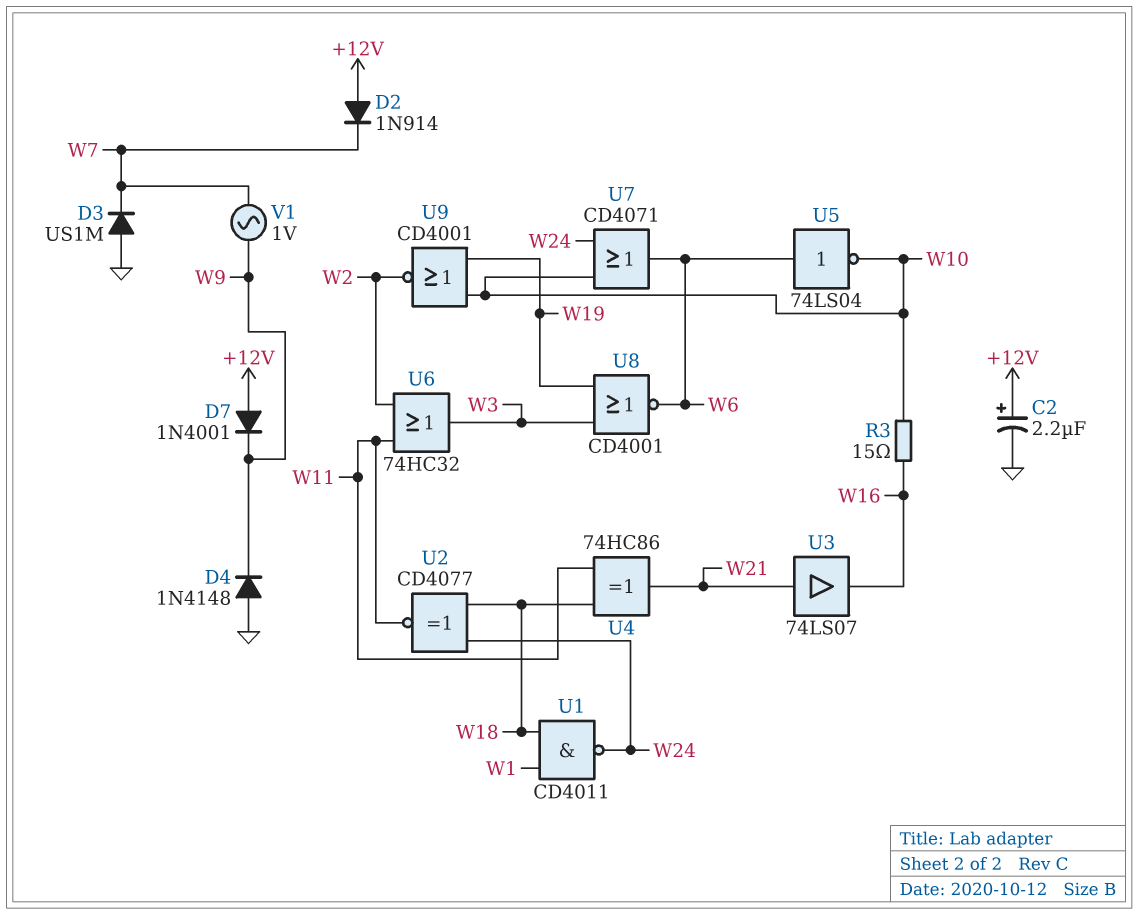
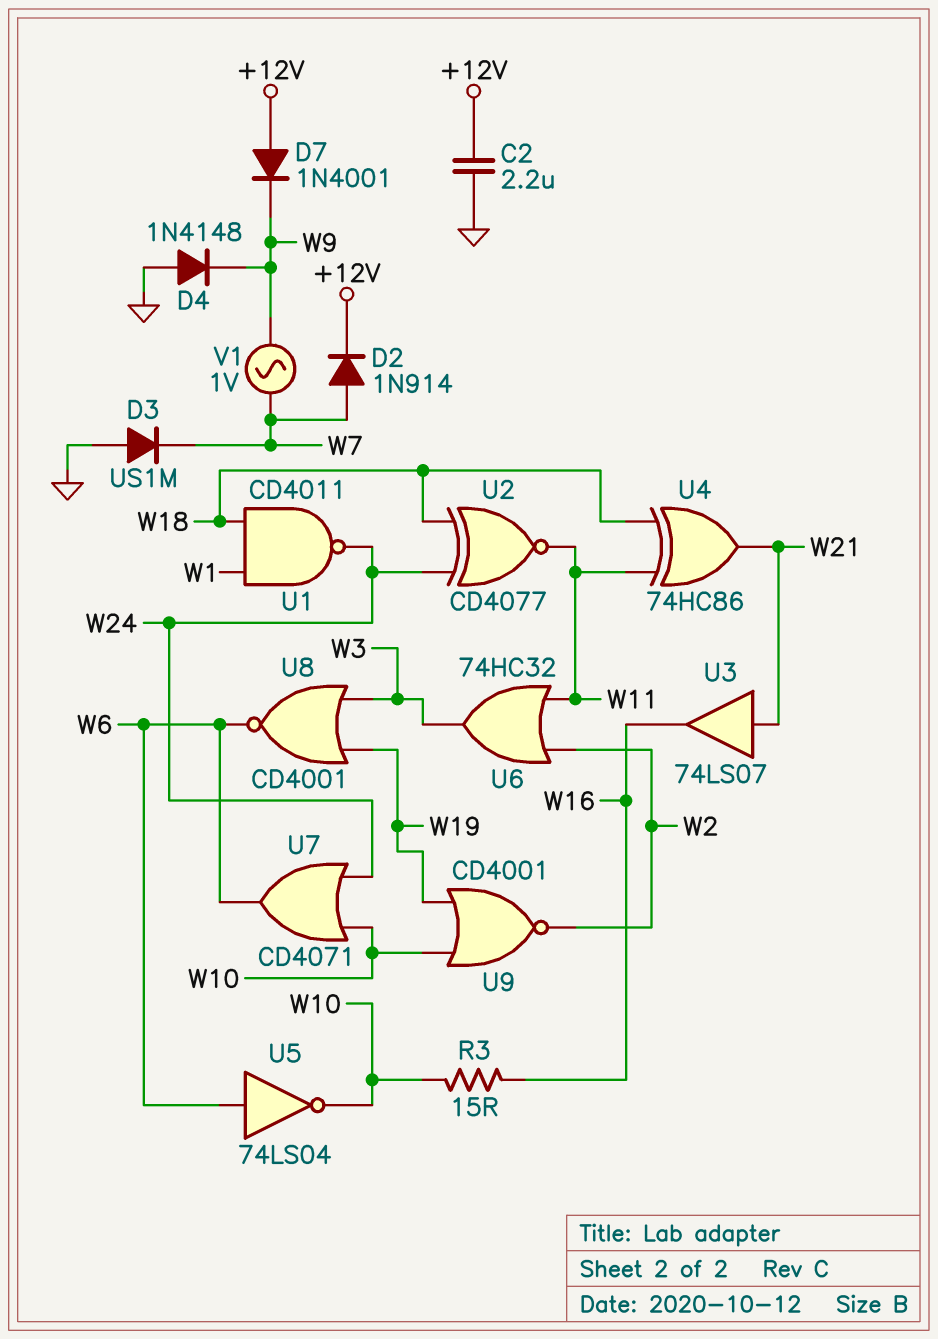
C2: 2.2uF (plus +12V, minus GND) -> 2.2uF (+12V, GND)
D2: diode 1N914 (A +12V, K W7) -> diode 1N914 (A W7, K +12V)

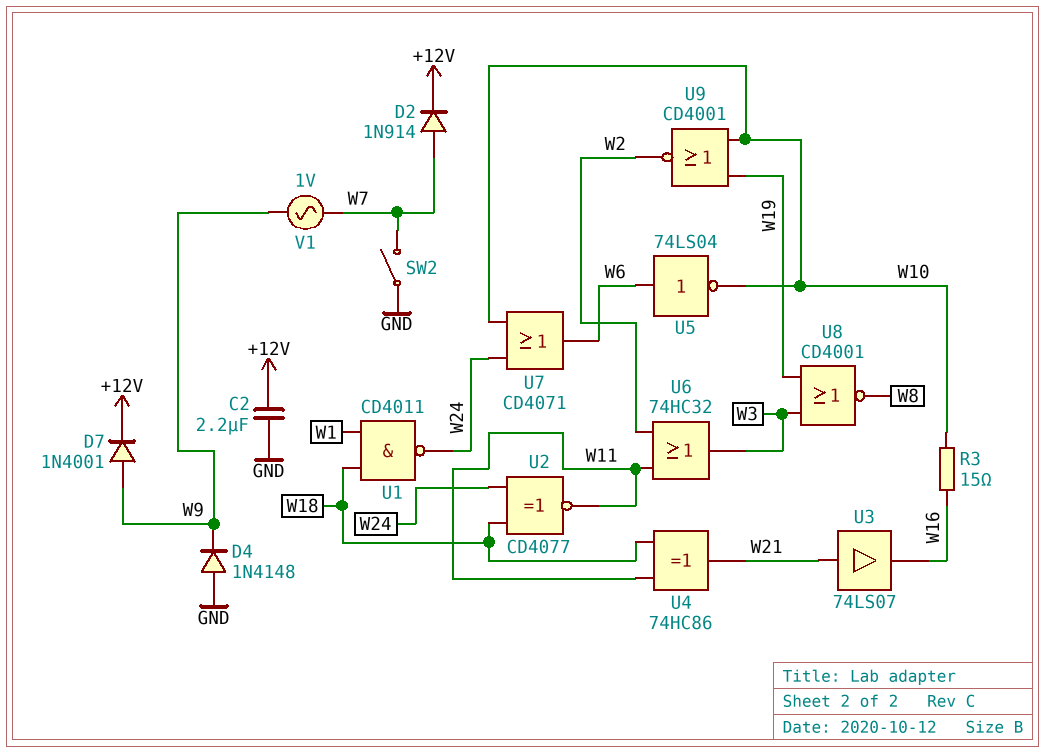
D3: diode US1M (A GND, K W7) -> none
D7: diode 1N4001 (A +12V, K W9) -> diode 1N4001 (A W9, K +12V)
SW2: none -> switch (GND, W7)
U8: NOR CD4001 (in W3, in W19, out W6) -> NOR CD4001 (in W3, in W19, out W8)

